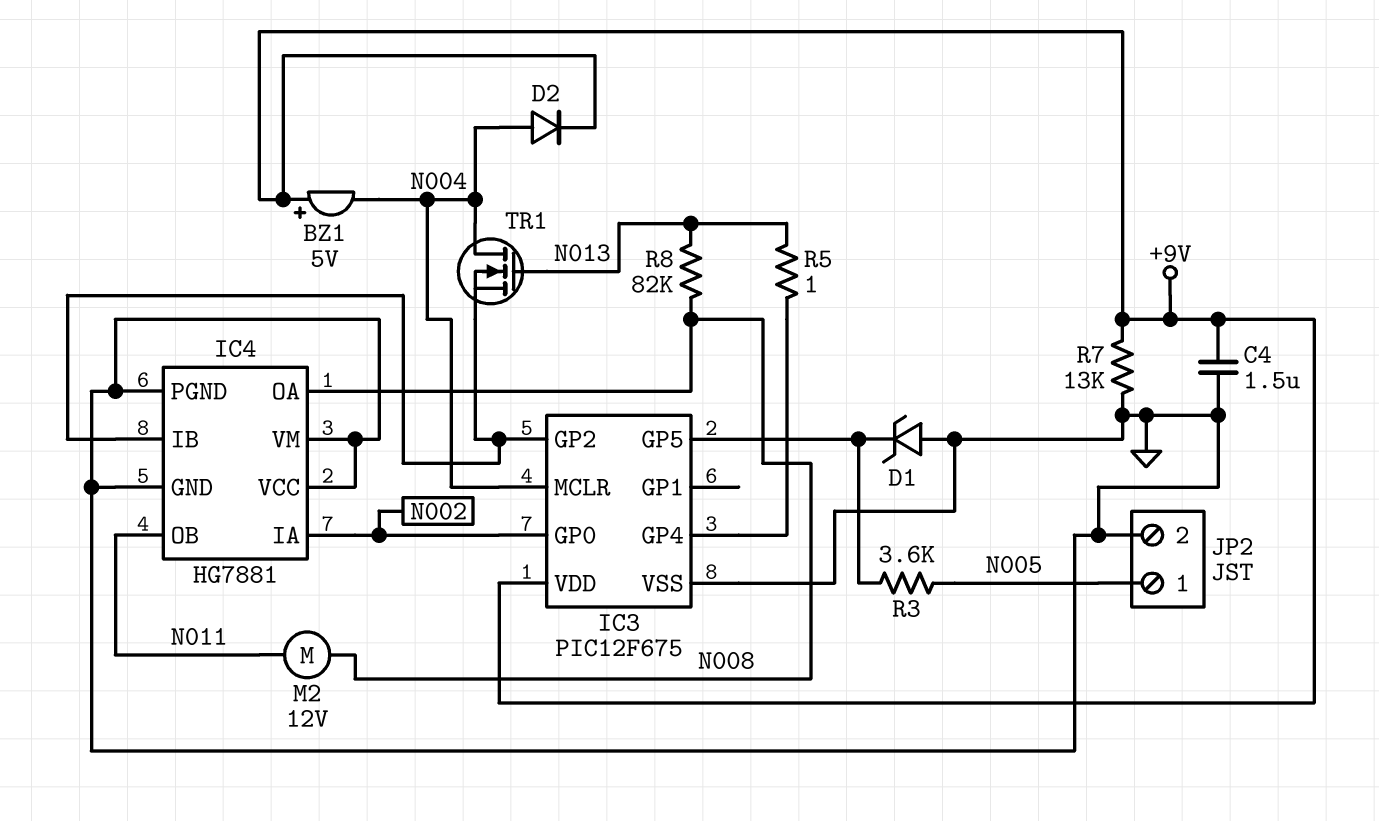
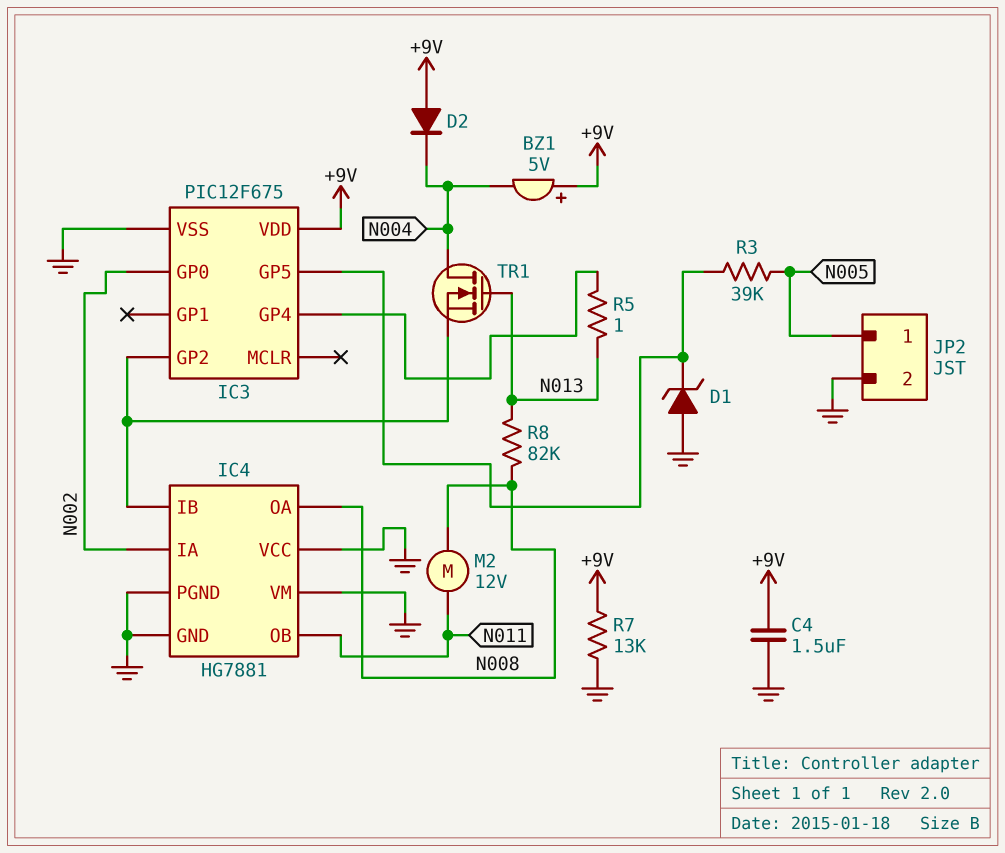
D2: diode (A N004, K +9V) -> diode (A +9V, K N004)
IC3 pin MCLR: N004 -> none
R3: 3.6k (IC3/GP5, N005) -> 39k (IC3/GP5, N005)

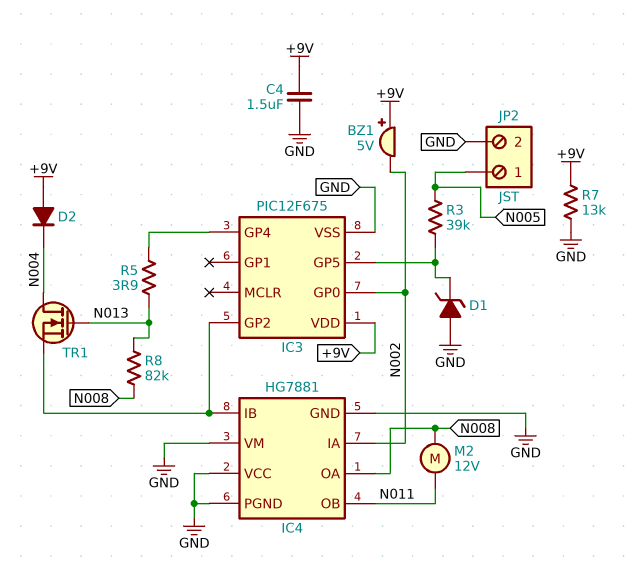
BZ1: buzzer 5V (plus +9V, minus N004) -> buzzer 5V (plus +9V, minus N002)
R5: 1 (IC3/GP4, N013) -> 3.9 (IC3/GP4, N013)

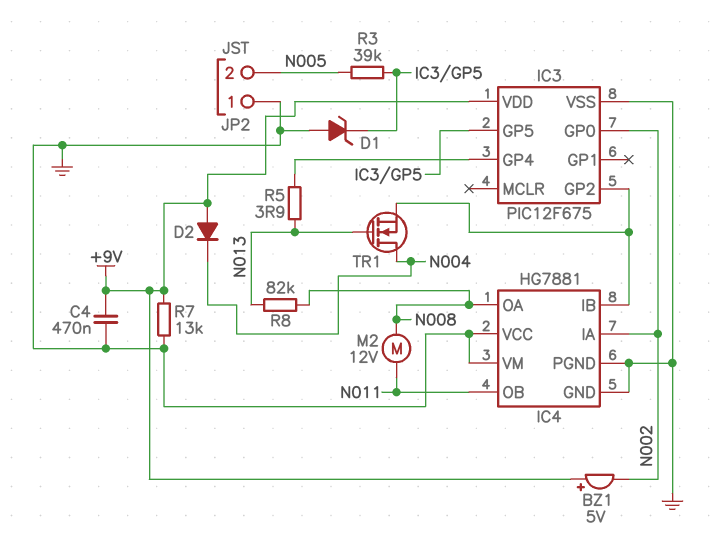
C4: 1.5uF (+9V, GND) -> 470nF (+9V, GND)
JP2 pin 1: N005 -> GND
JP2 pin 2: GND -> N005

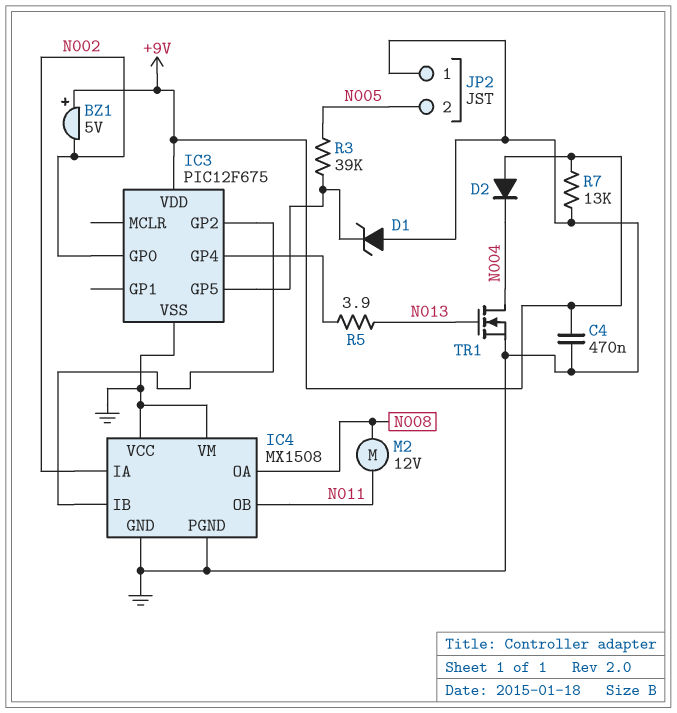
IC4: HG7881 -> MX1508
R8: 82k (N008, N013) -> none
TR1: NMOS (G N013, D N004, S IC3/GP2) -> NMOS (G N013, D N004, S GND)

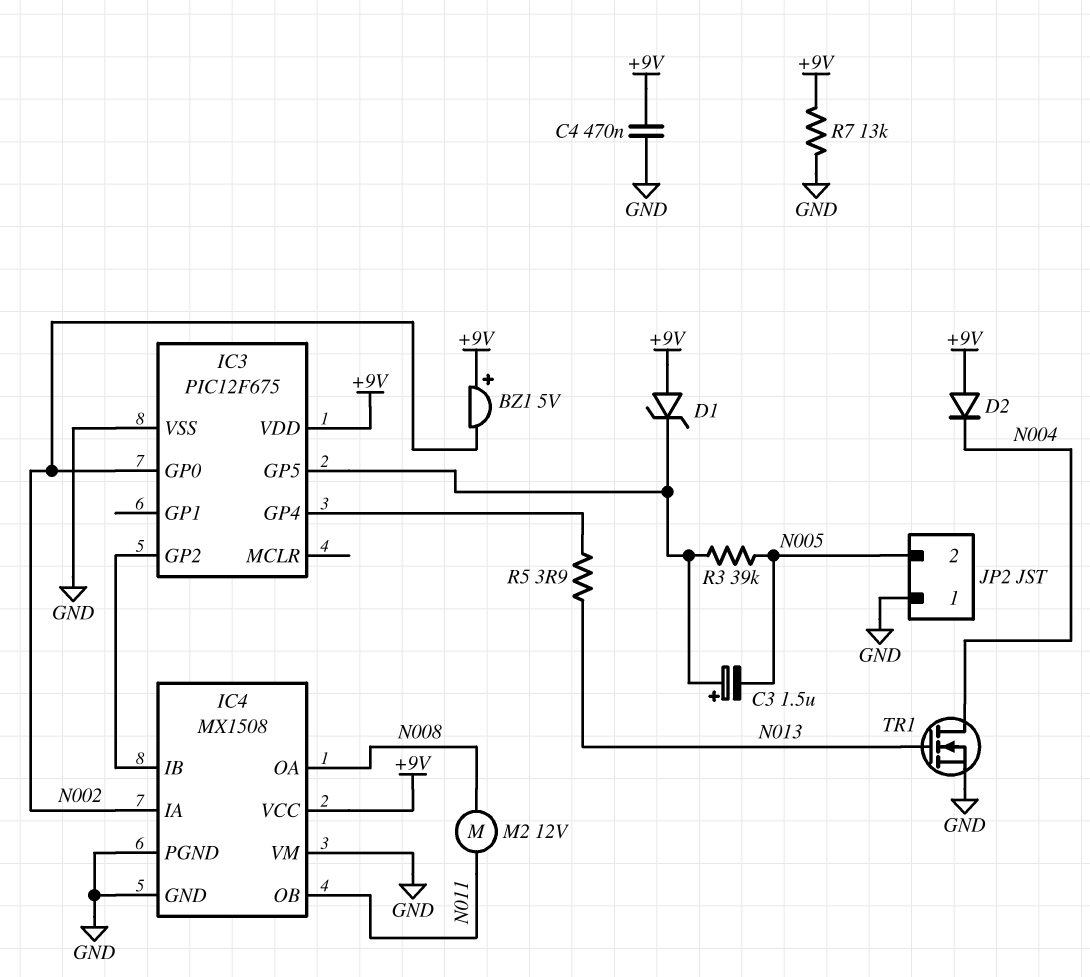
C3: none -> 1.5uF (plus IC3/GP5, minus N005)
D1: zener (A GND, K IC3/GP5) -> zener (A +9V, K IC3/GP5)
IC4 pin VCC: GND -> +9V

